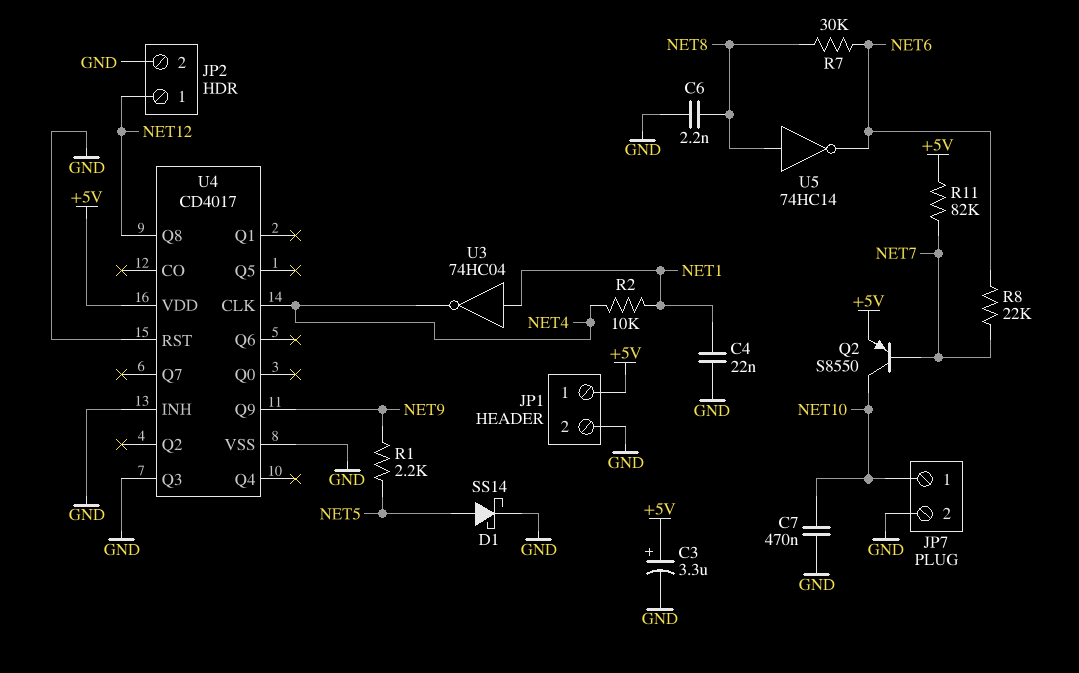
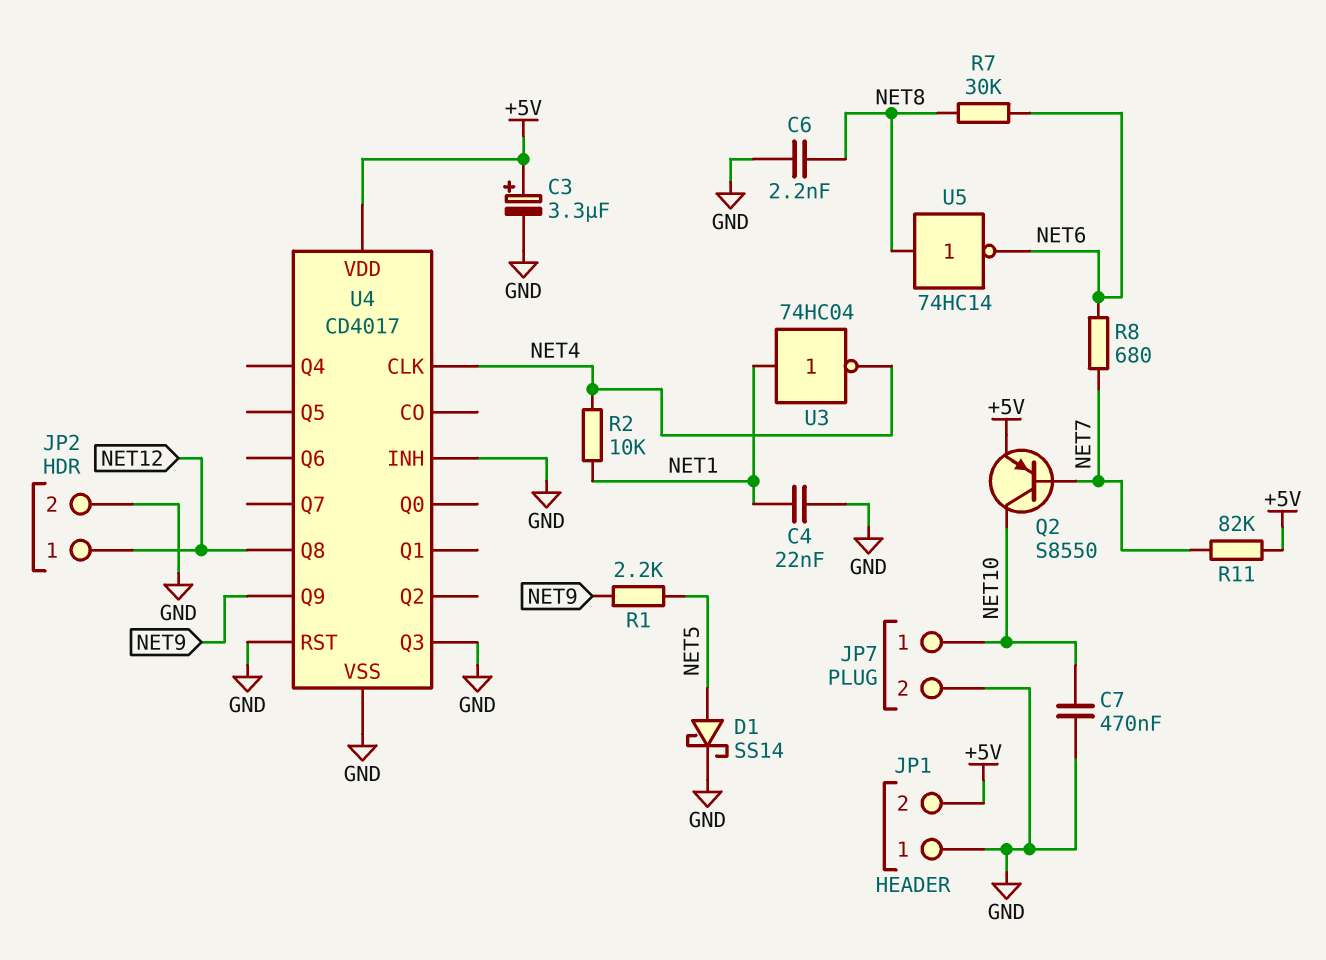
JP1 pin 1: +5V -> GND
JP1 pin 2: GND -> +5V
R8: 22k (NET6, NET7) -> 680 (NET6, NET7)

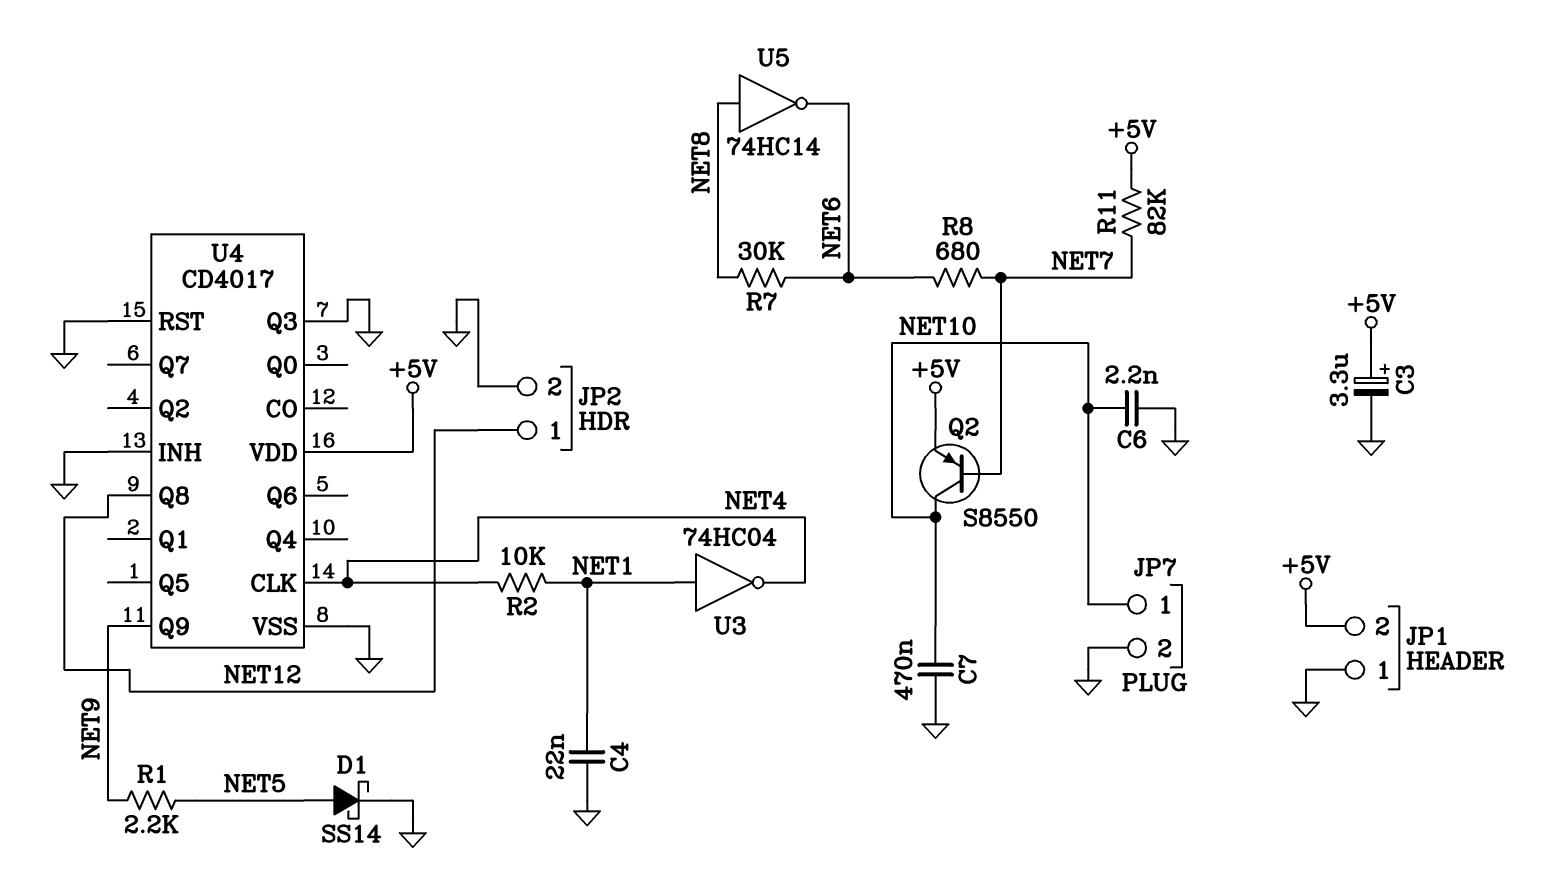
C6: 2.2nF (GND, NET8) -> 2.2nF (GND, NET10)

